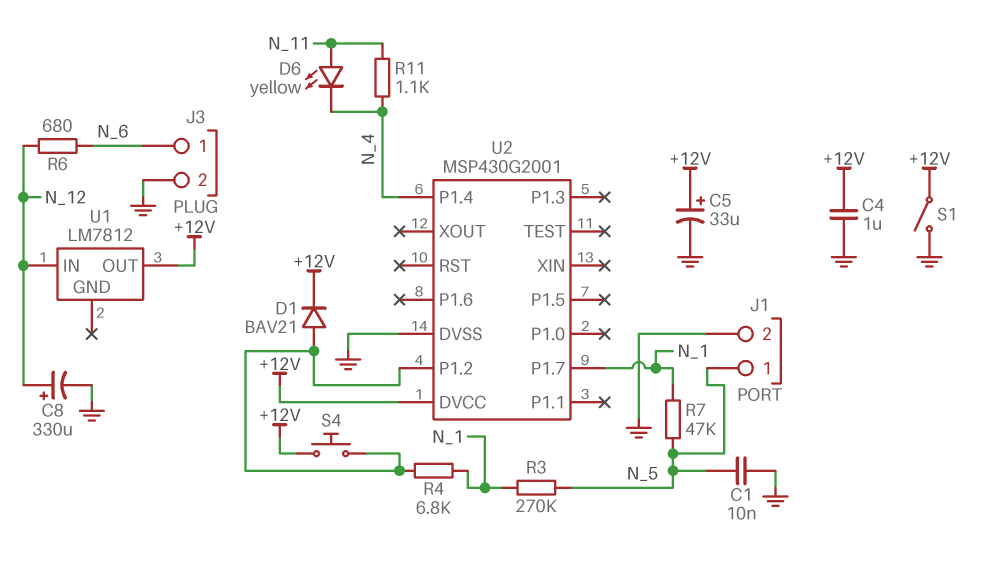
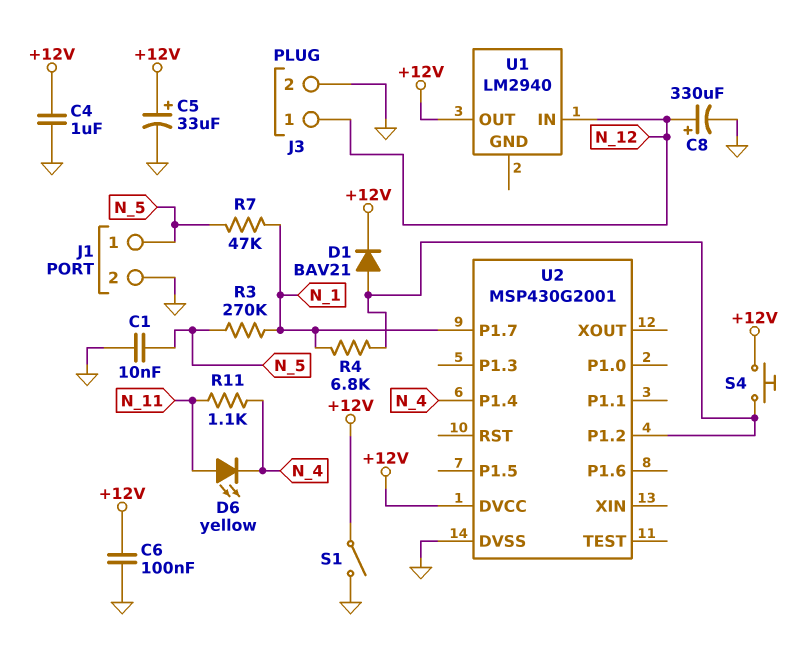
C6: none -> 100nF (+12V, GND)
J3 pin 1: N_6 -> N_12
R6: 680 (N_6, N_12) -> none
U1: LM7812 -> LM2940

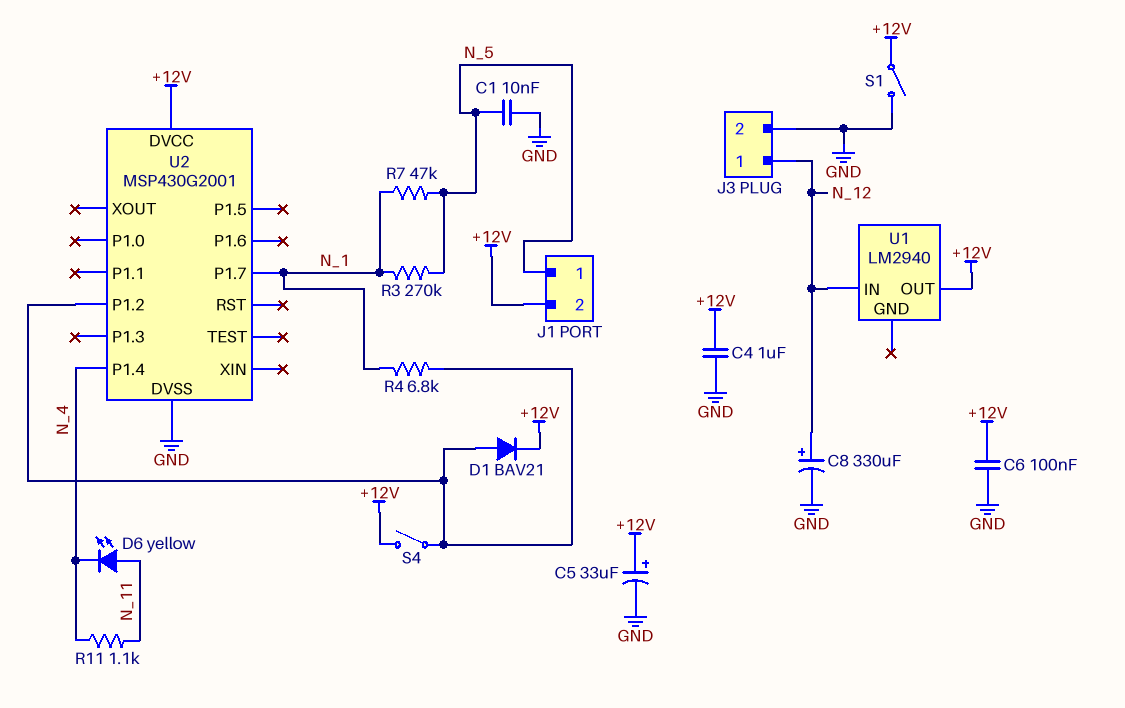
J1 pin 2: GND -> +12V
S4: button (+12V, U2/P1.2) -> switch (+12V, U2/P1.2)

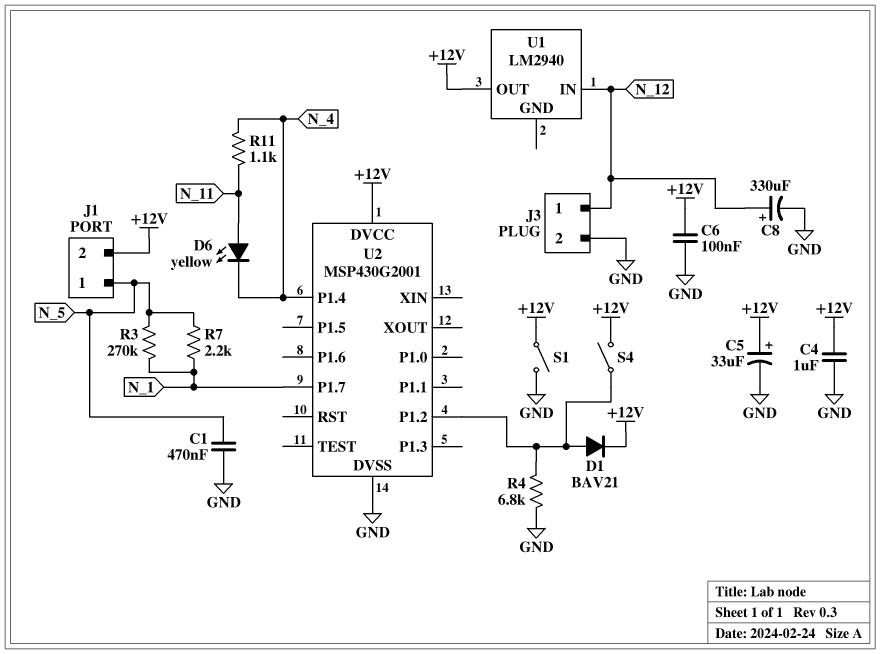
C1: 10nF (GND, N_5) -> 470nF (GND, N_5)
R4: 6.8k (N_1, U2/P1.2) -> 6.8k (GND, U2/P1.2)
R7: 47k (N_1, N_5) -> 2.2k (N_1, N_5)

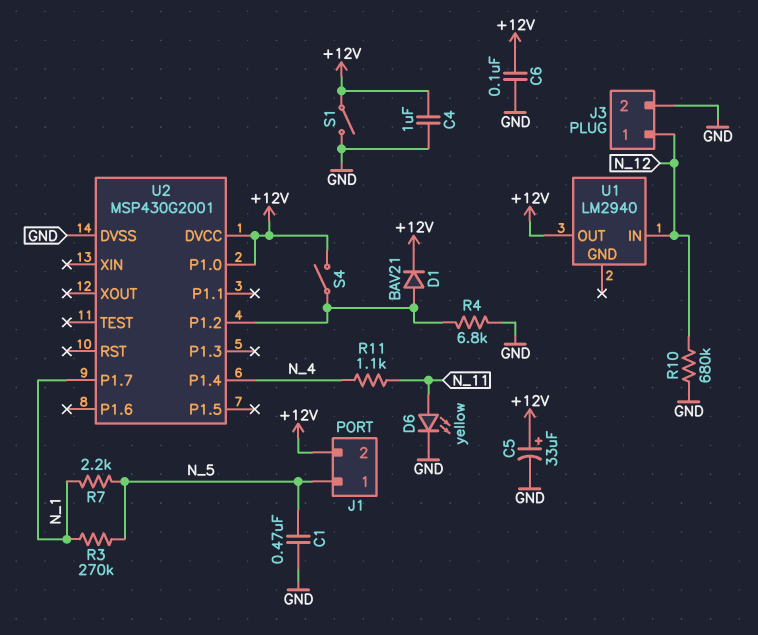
C8: 330uF (plus N_12, minus GND) -> none
D6: LED yellow (A N_11, K N_4) -> LED yellow (A N_11, K GND)
R10: none -> 680k (GND, N_12)
U2 pin P1.0: none -> +12V

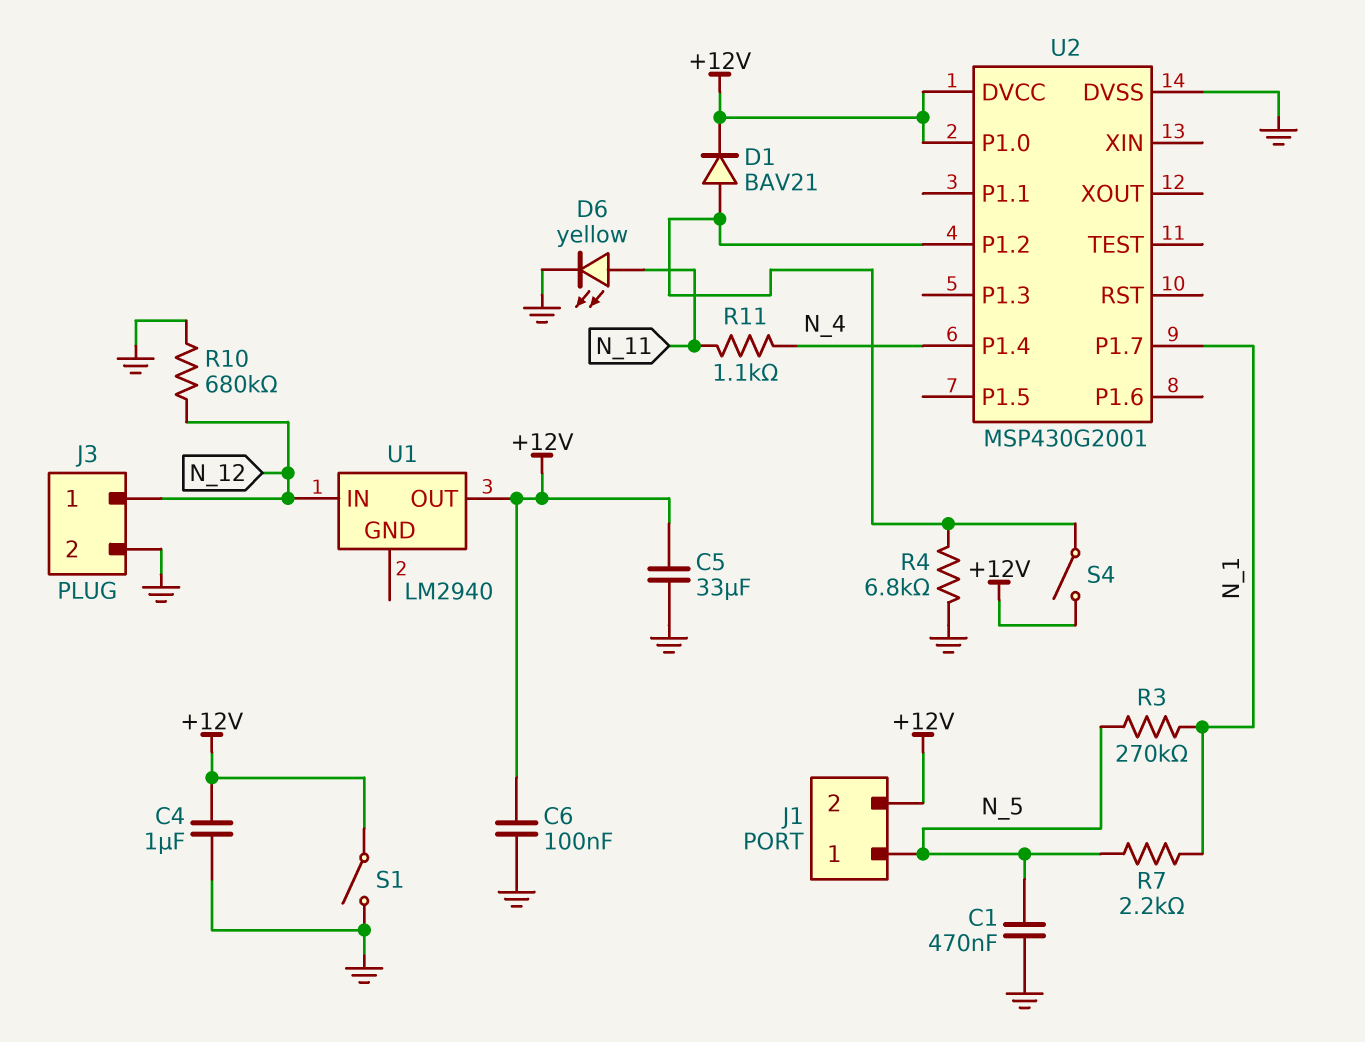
C5: 33uF (plus +12V, minus GND) -> 33uF (+12V, GND)

